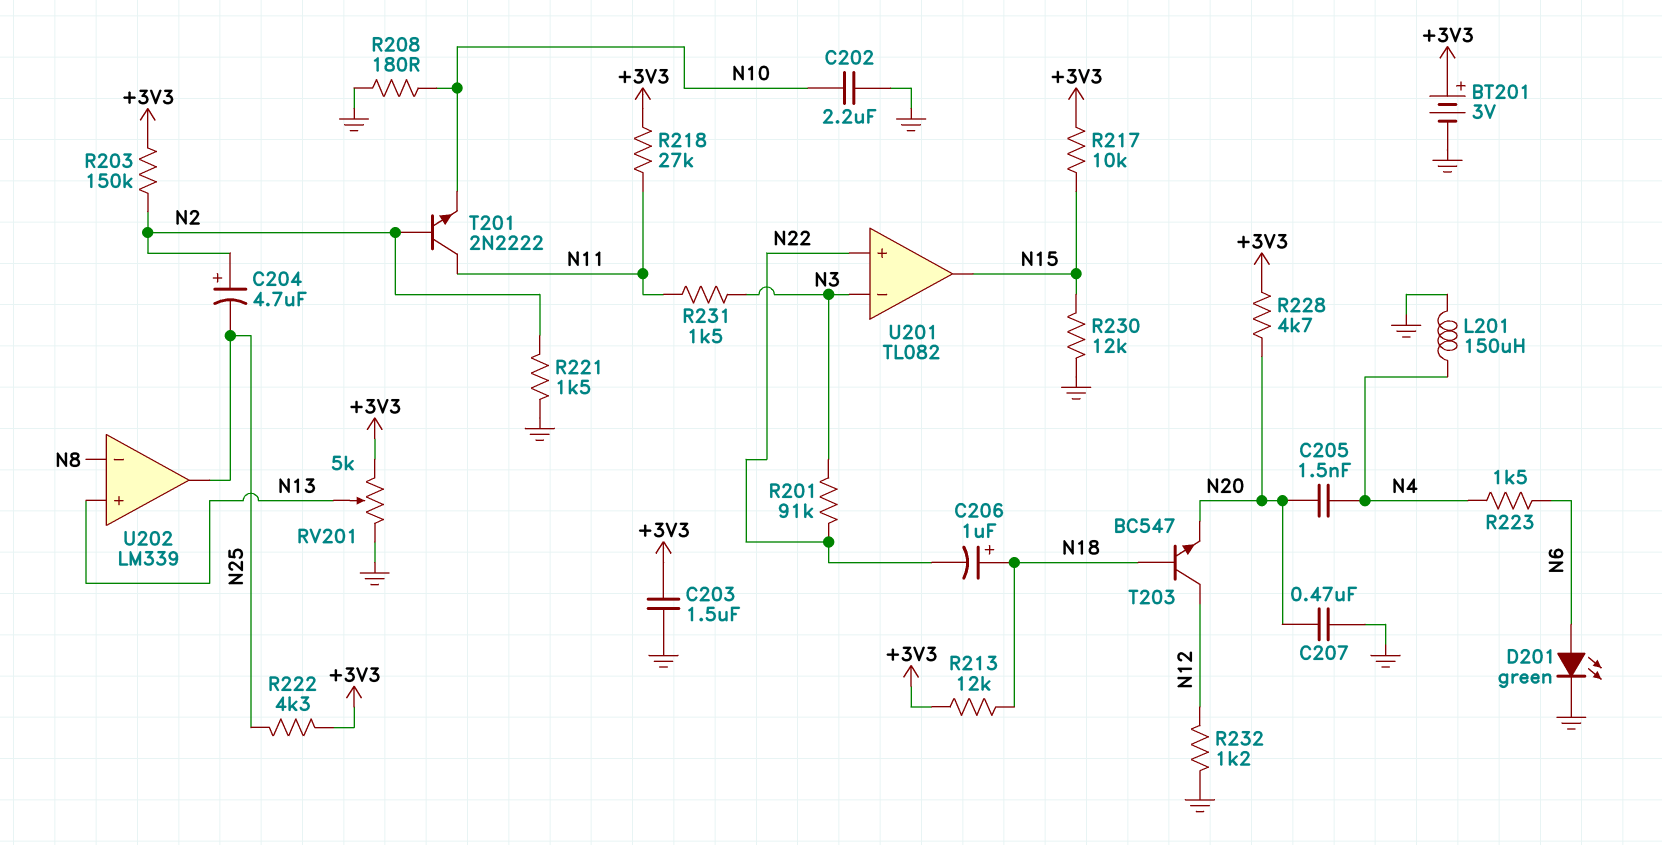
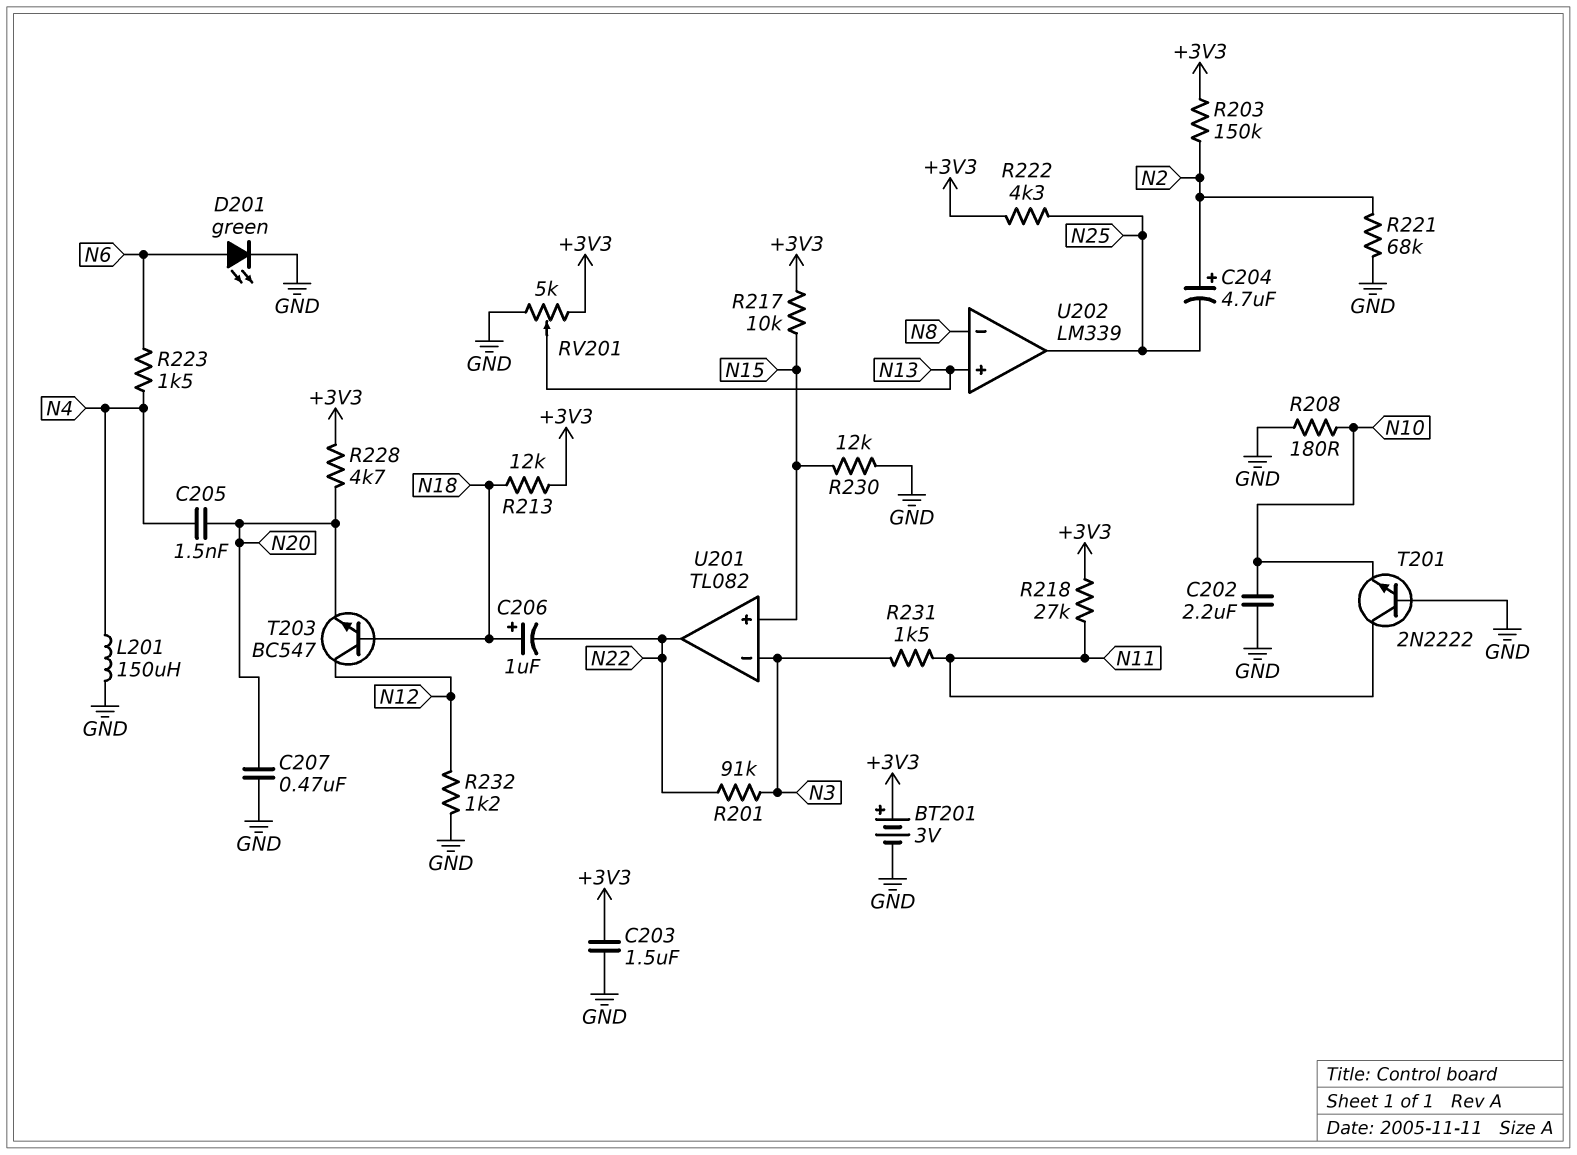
R221: 1.5k (GND, N2) -> 68k (GND, N2)
T201: NPN 2N2222 (B N2, C N11, E N10) -> NPN 2N2222 (B GND, C N11, E N10)
U201 pin in+: N22 -> N15
U201 pin out: N15 -> N22

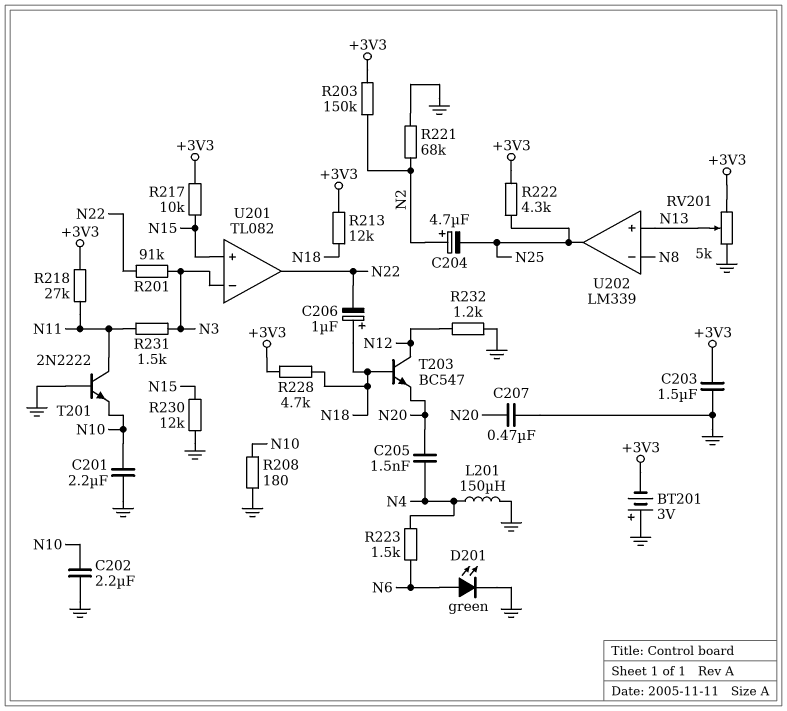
BT201: 3V (plus +3V3, minus GND) -> 3V (plus GND, minus +3V3)
C201: none -> 2.2uF (GND, N10)
R228: 4.7k (+3V3, N20) -> 4.7k (+3V3, N18)

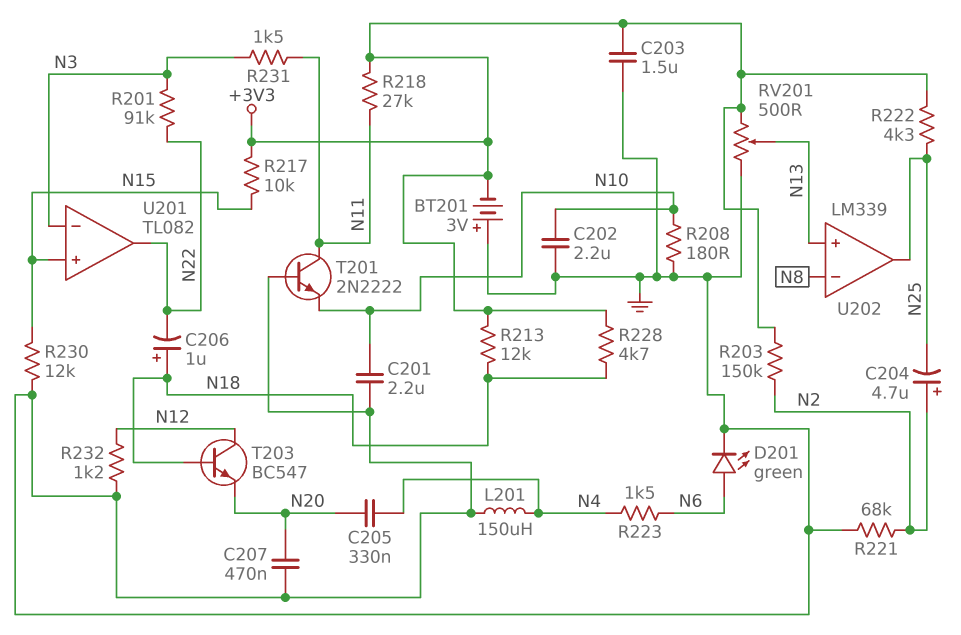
C205: 1.5nF (N4, N20) -> 330nF (N4, N20)
RV201: 5k (+3V3, GND, wiper N13) -> 500 (+3V3, GND, wiper N13)

